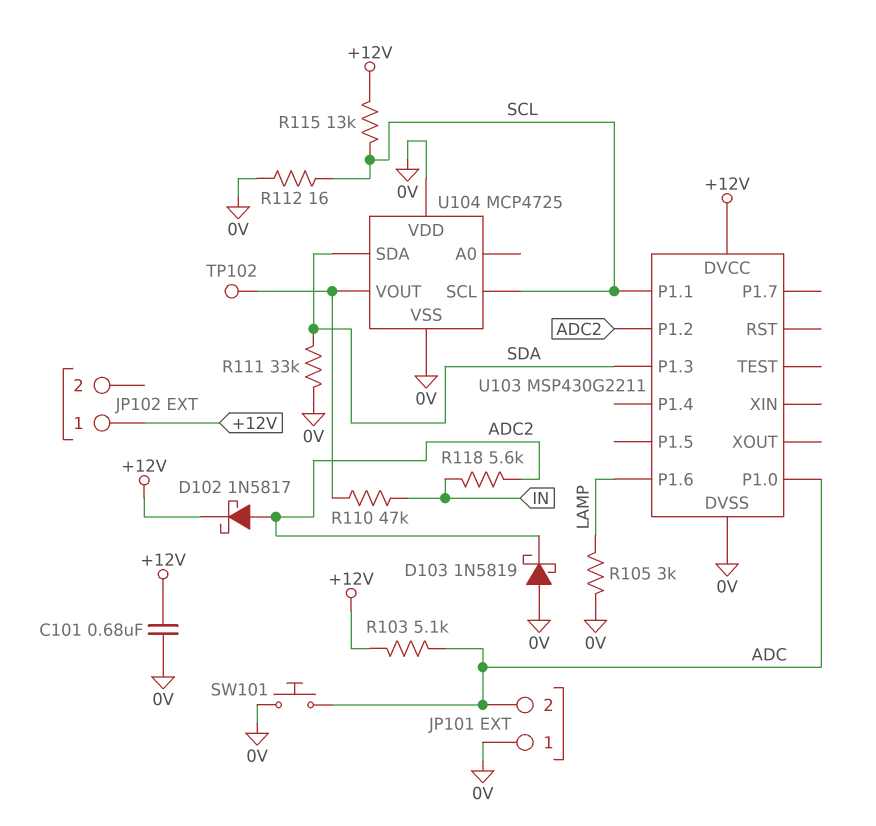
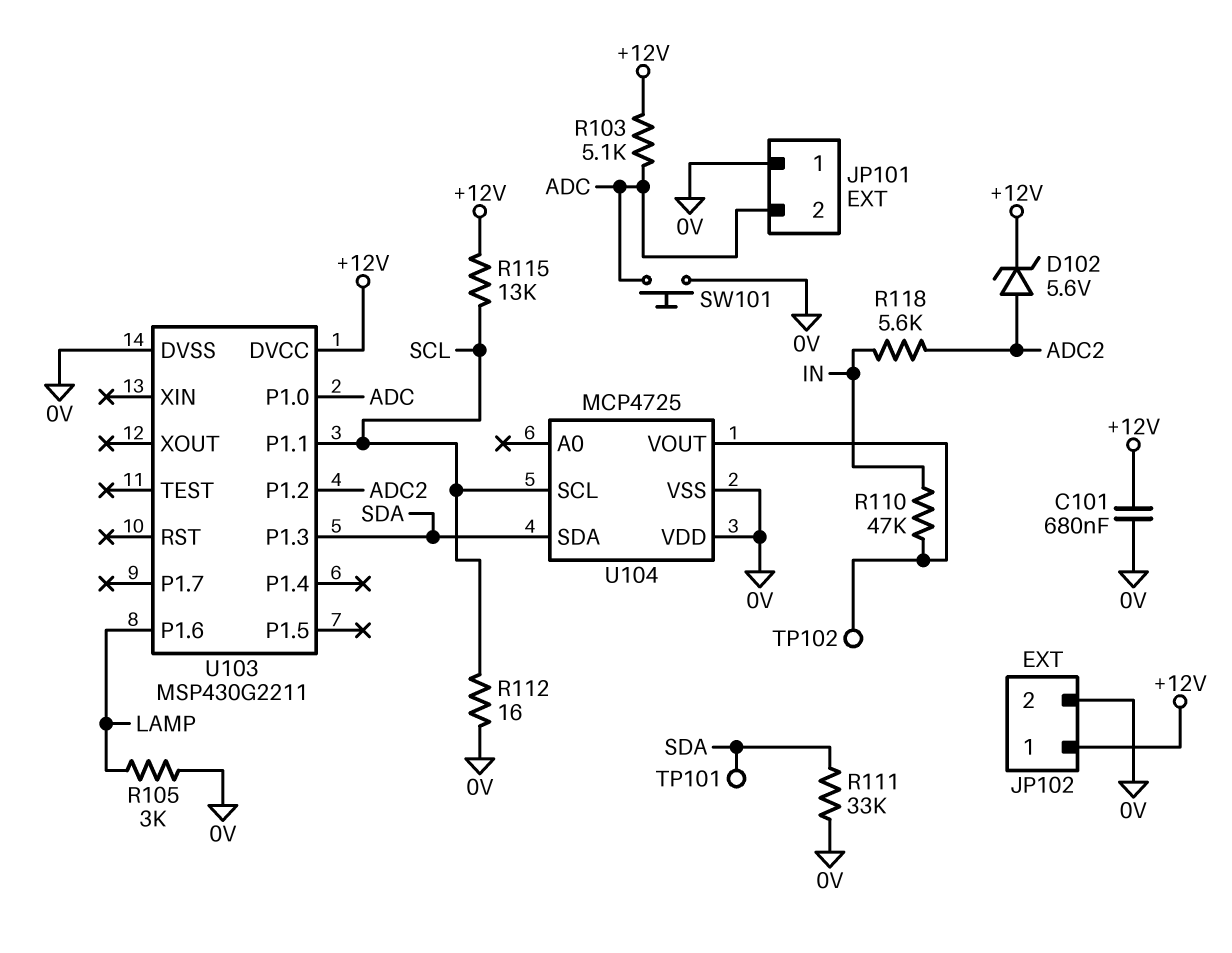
D102: schottky 1N5817 (A ADC2, K +12V) -> zener 5.6V (A ADC2, K +12V)
D103: schottky 1N5819 (A 0V, K ADC2) -> none
JP102 pin 2: none -> 0V
TP101: none -> test point (SDA)

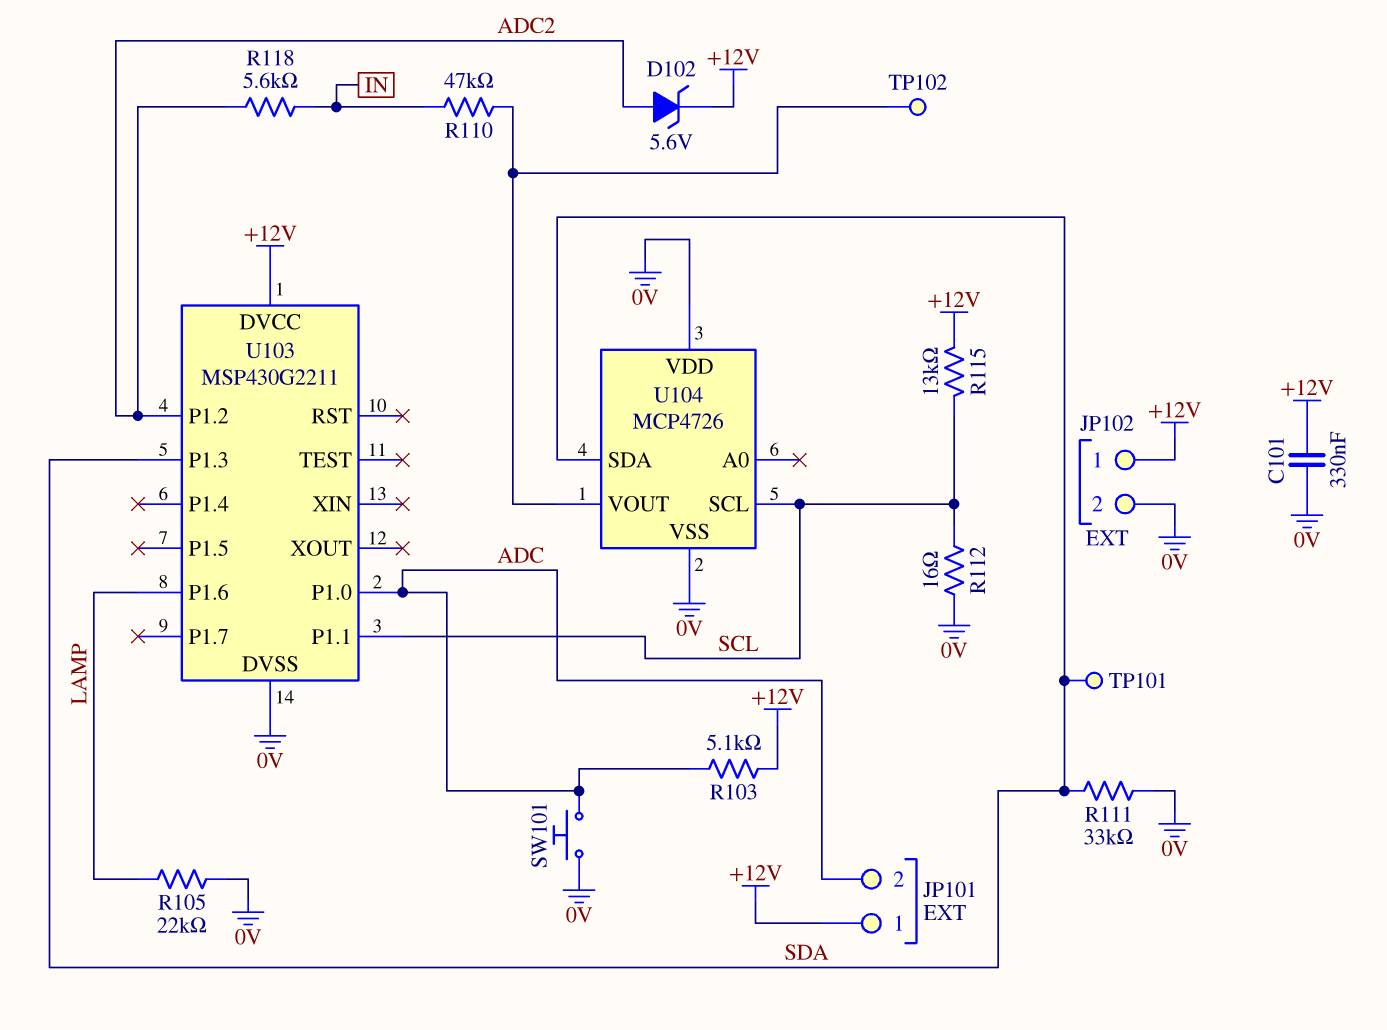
C101: 680nF (+12V, 0V) -> 330nF (+12V, 0V)
JP101 pin 1: 0V -> +12V
R105: 3k (0V, LAMP) -> 22k (0V, LAMP)
U104: MCP4725 -> MCP4726

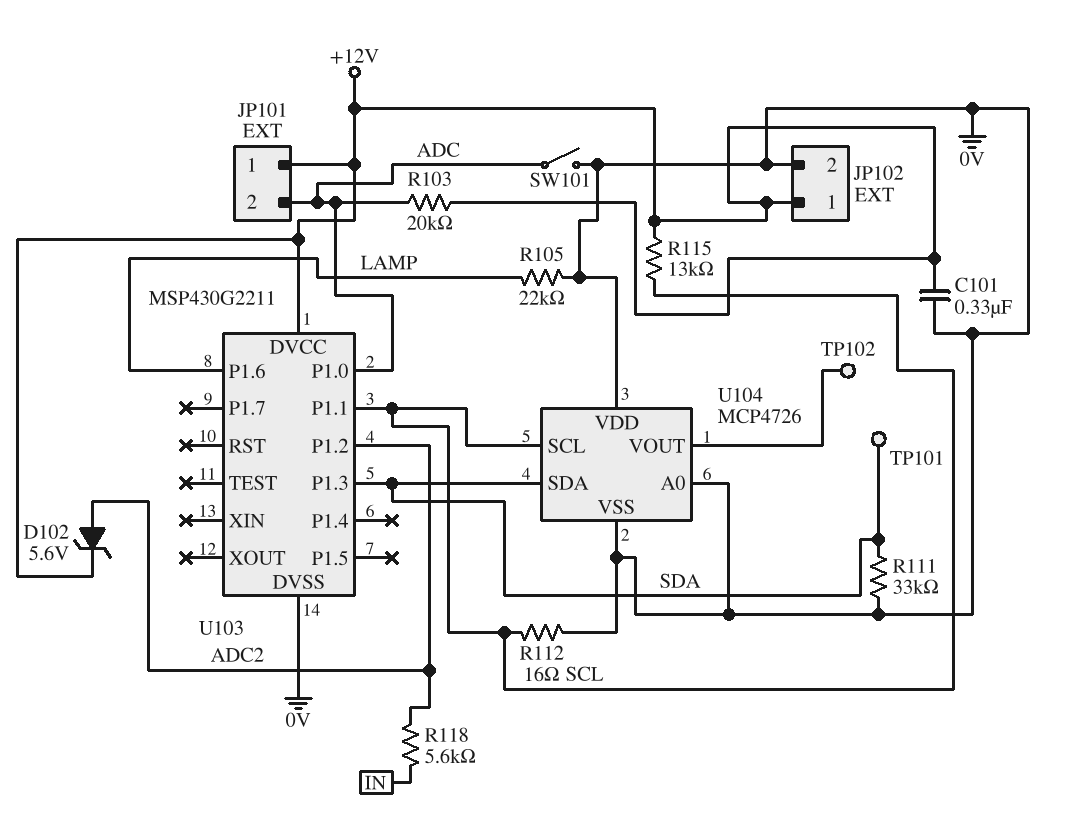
R103: 5.1k (+12V, ADC) -> 20k (+12V, ADC)
R110: 47k (IN, U104/VOUT) -> none
SW101: button (0V, ADC) -> switch (0V, ADC)
U104 pin A0: none -> 0V

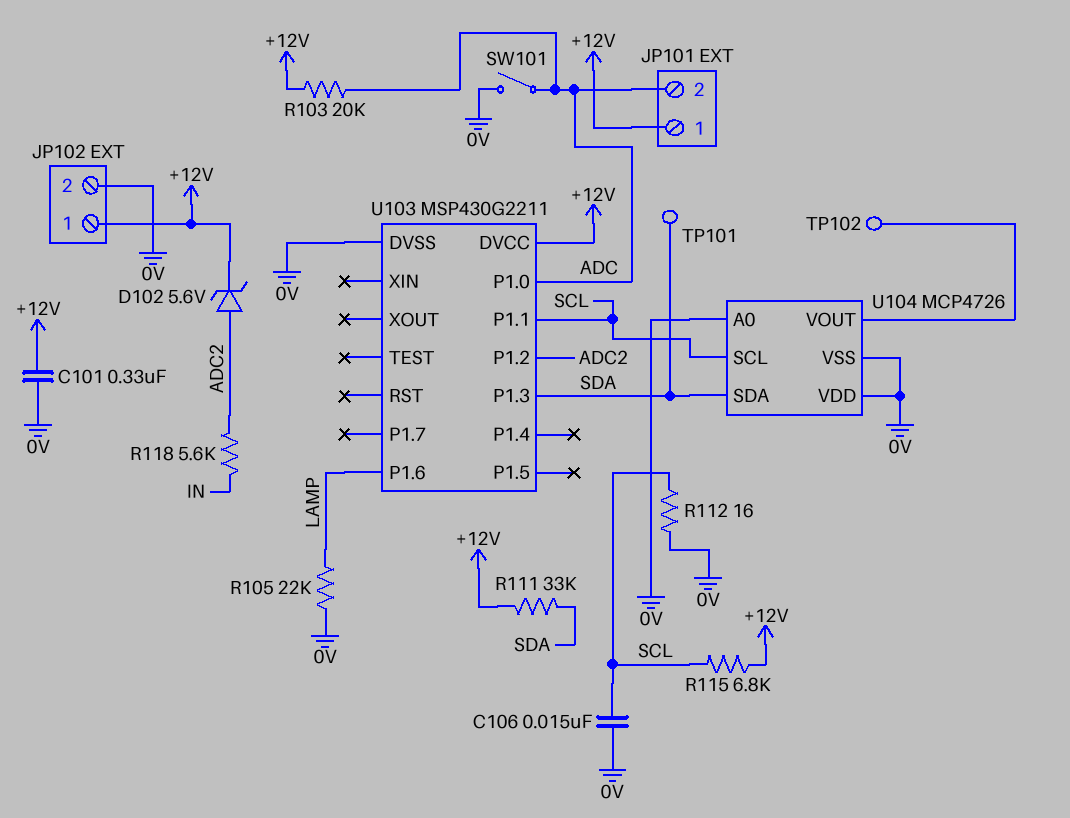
C106: none -> 15nF (0V, SCL)
R111: 33k (0V, SDA) -> 33k (+12V, SDA)
R115: 13k (+12V, SCL) -> 6.8k (+12V, SCL)

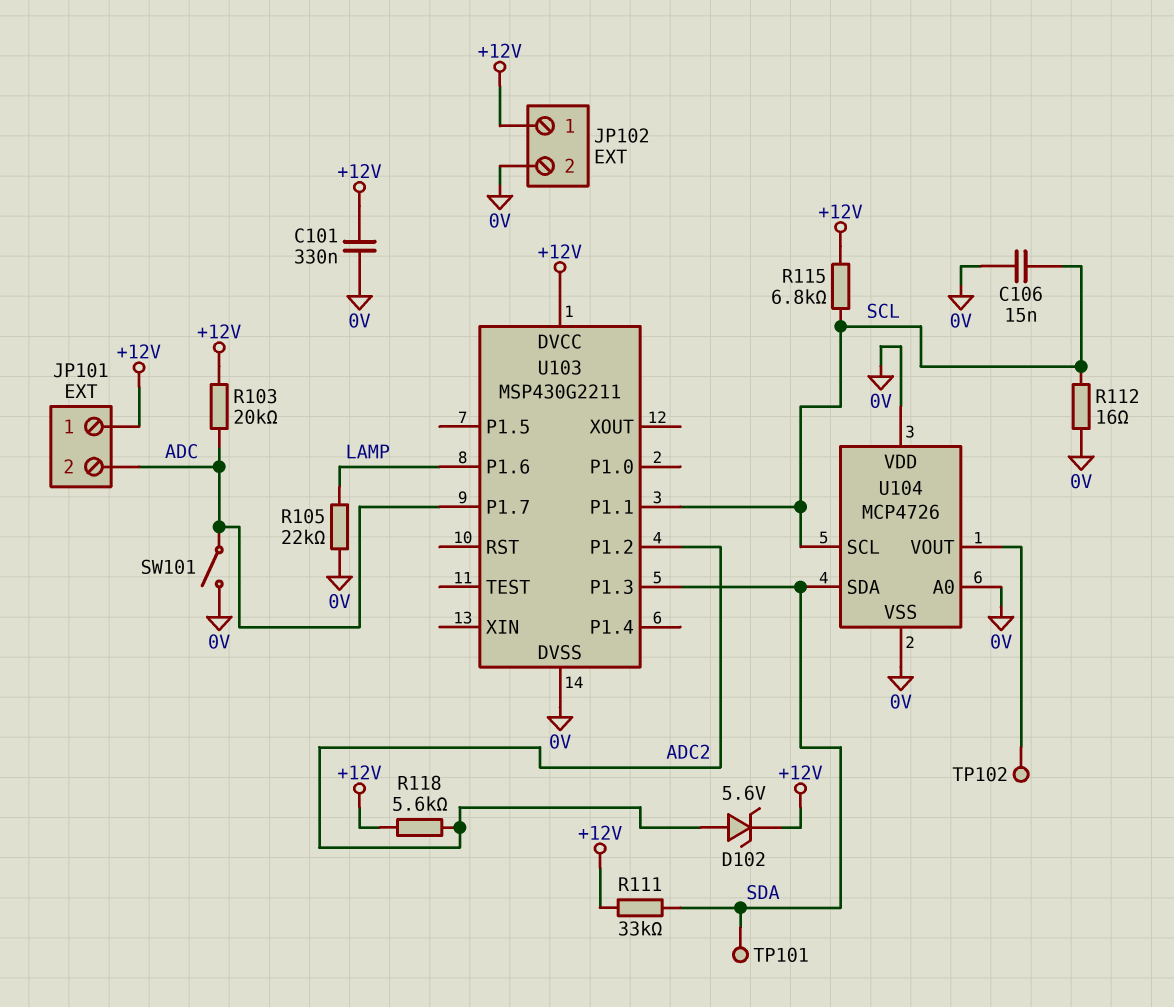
R118: 5.6k (ADC2, IN) -> 5.6k (+12V, ADC2)
U103 pin P1.0: ADC -> none
U103 pin P1.7: none -> ADC

